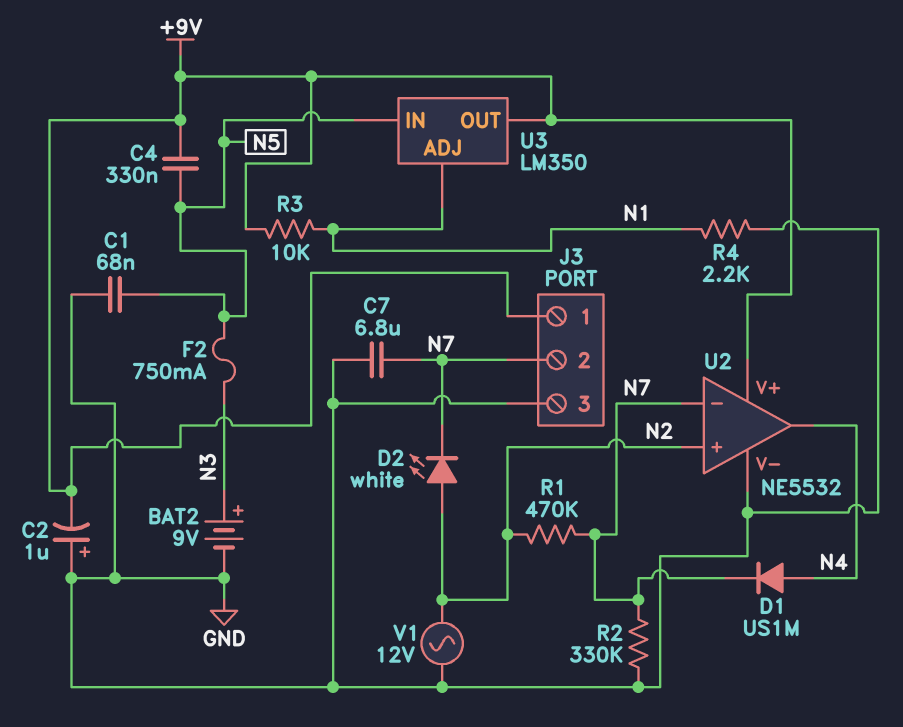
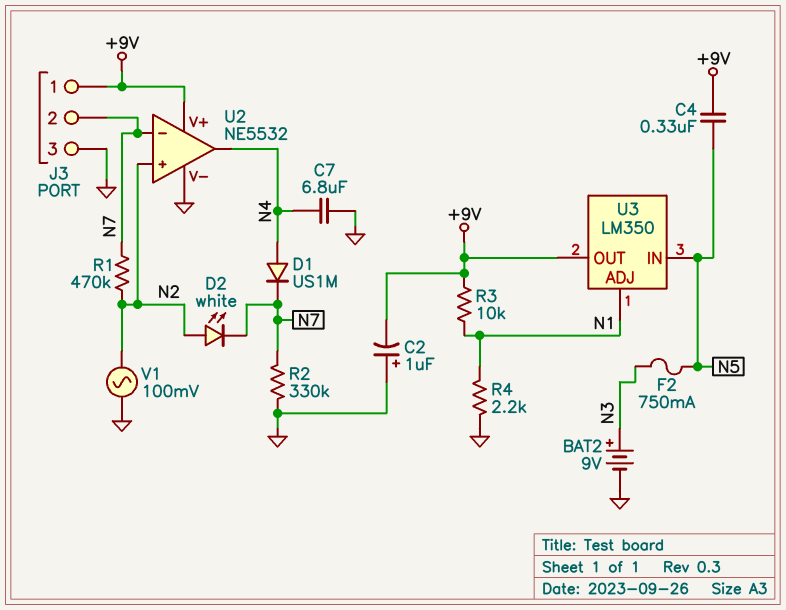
C1: 68nF (GND, N5) -> none
C7: 6.8uF (GND, N7) -> 6.8uF (GND, N4)
V1: AC 12V (GND, N2) -> AC 100mV (GND, N2)

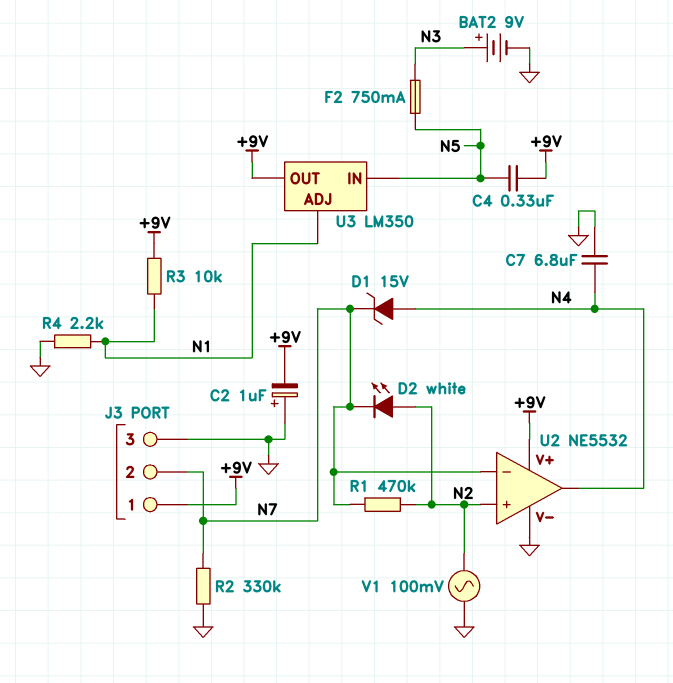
D1: diode US1M (A N4, K N7) -> zener 15V (A N4, K N7)

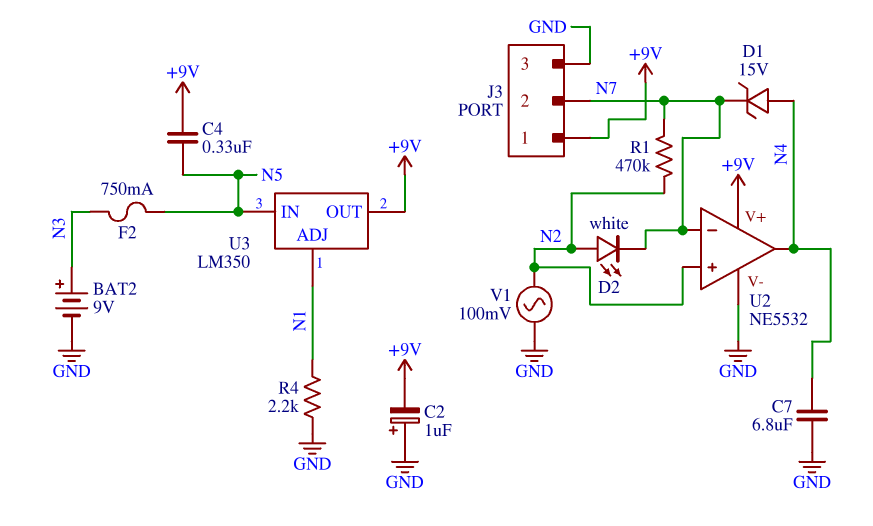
R2: 330k (GND, N7) -> none
R3: 10k (+9V, N1) -> none

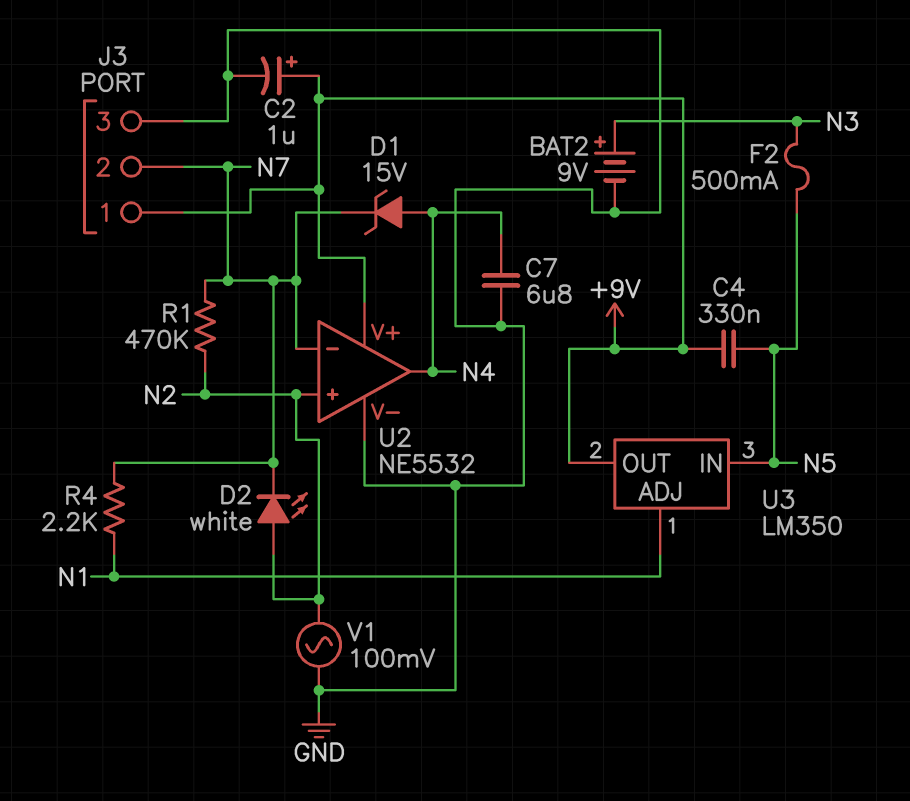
C2: 1uF (plus GND, minus +9V) -> 1uF (plus +9V, minus GND)
F2: 750mA (N3, N5) -> 500mA (N3, N5)
R4: 2.2k (GND, N1) -> 2.2k (N1, N7)

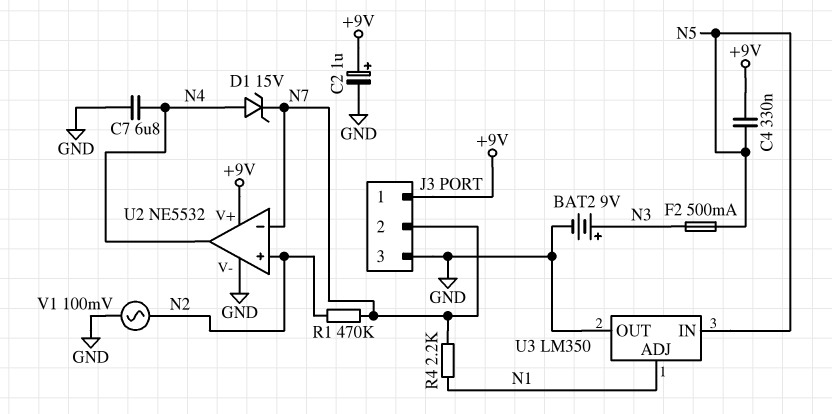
D2: LED white (A N2, K N7) -> none
U3 pin OUT: +9V -> GND

